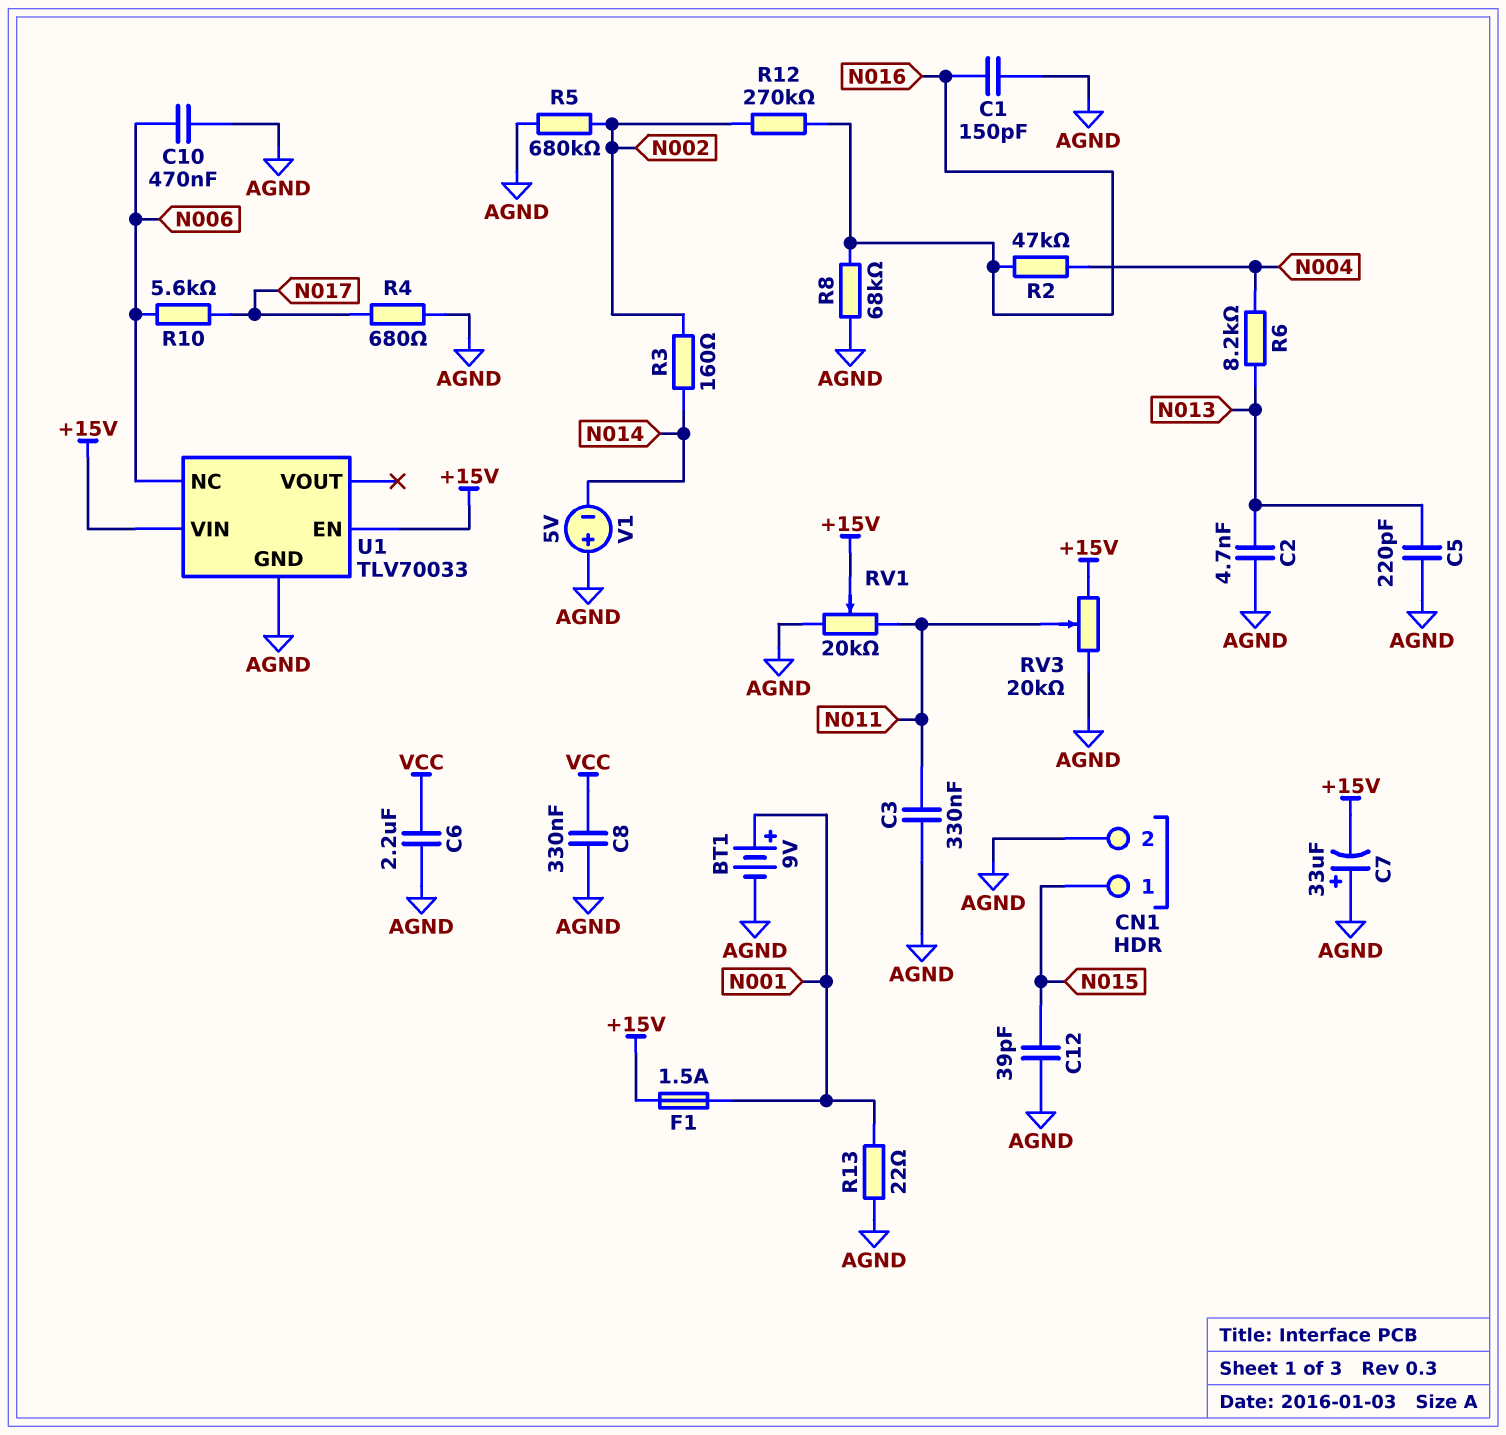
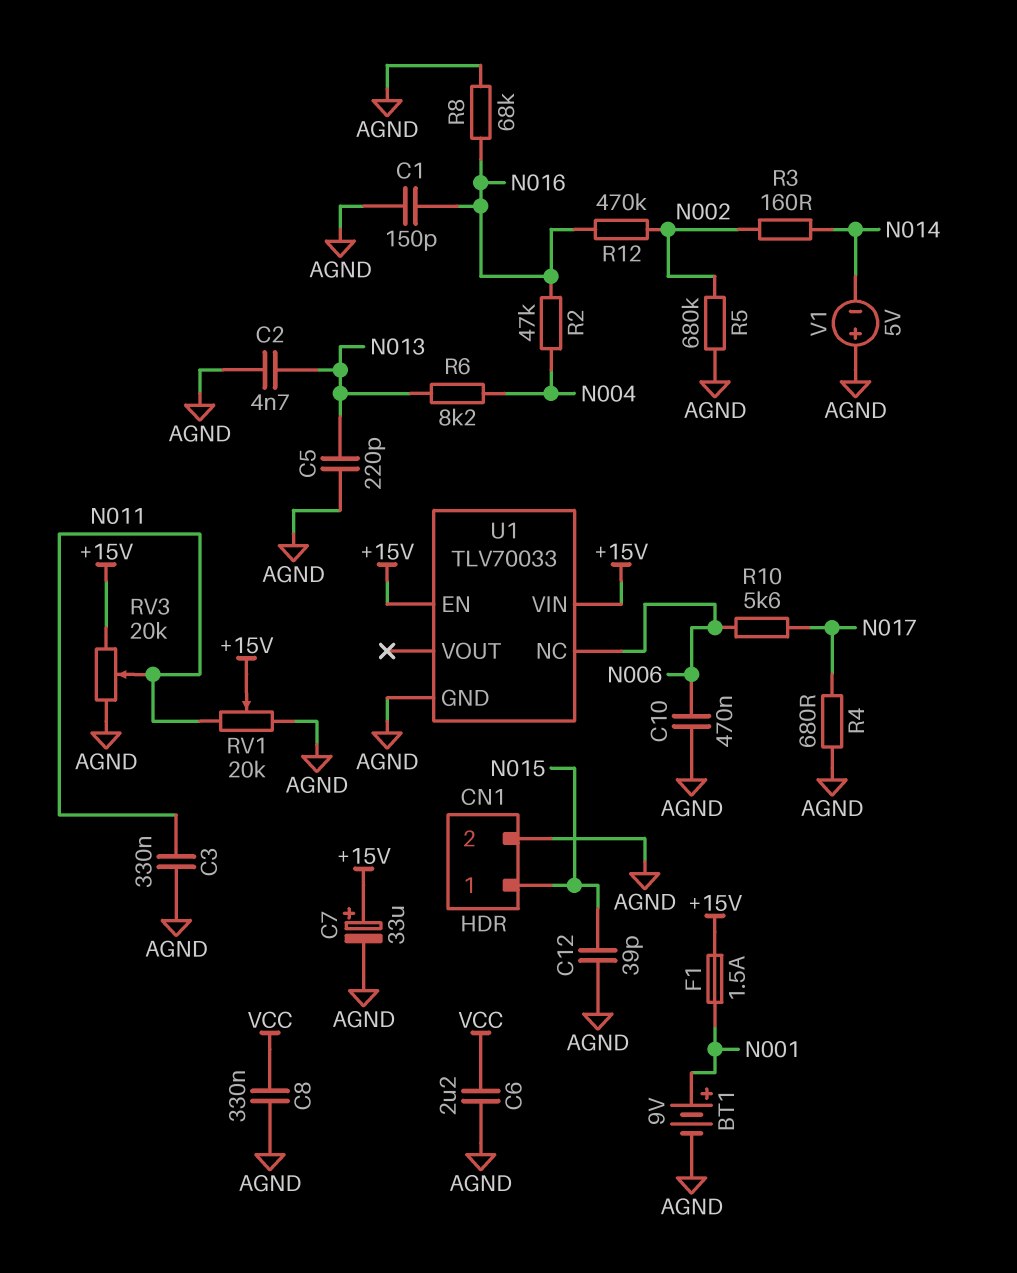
C7: 33uF (plus AGND, minus +15V) -> 33uF (plus +15V, minus AGND)
R12: 270k (N002, N016) -> 470k (N002, N016)
R13: 22 (AGND, N001) -> none

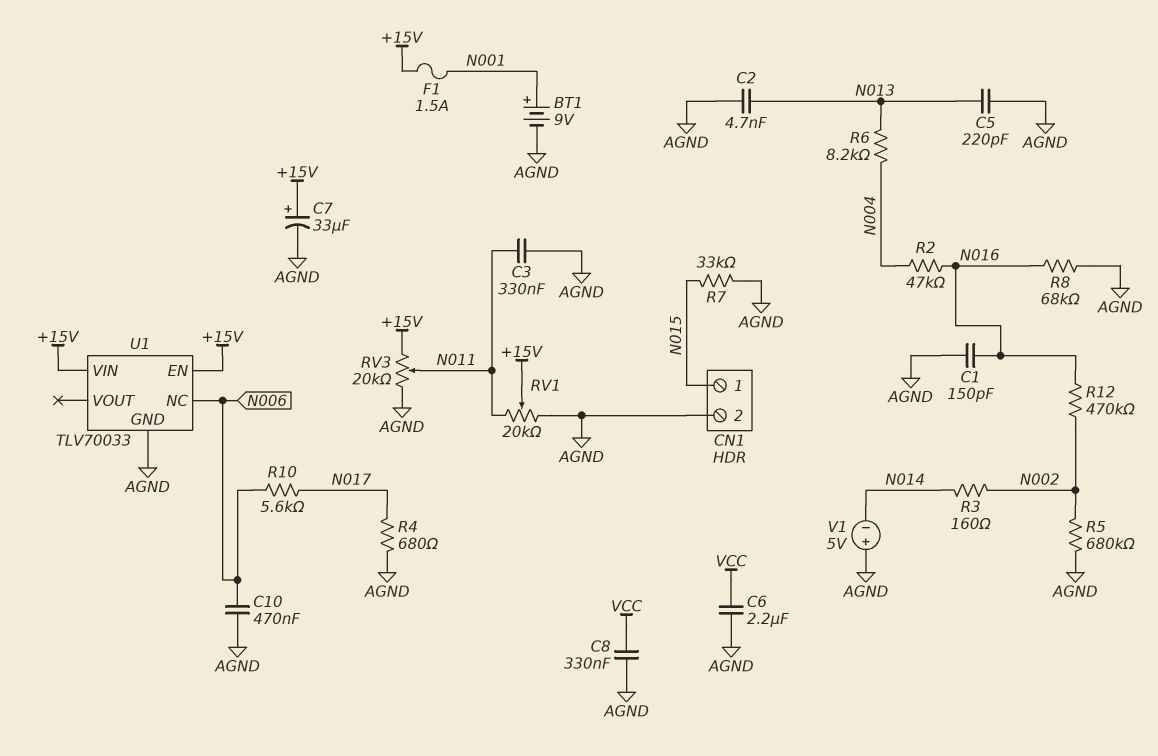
C12: 39pF (AGND, N015) -> none
R7: none -> 33k (AGND, N015)

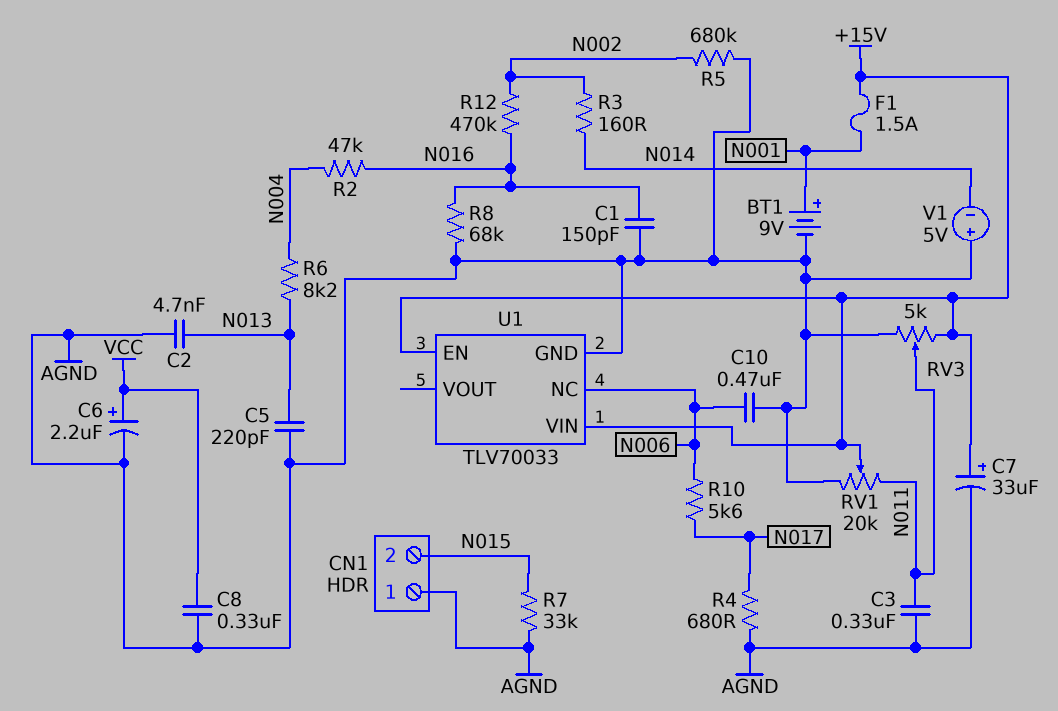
C6: 2.2uF (AGND, VCC) -> 2.2uF (plus VCC, minus AGND)
CN1 pin 1: N015 -> AGND
CN1 pin 2: AGND -> N015
RV3: 20k (+15V, AGND, wiper N011) -> 5k (+15V, AGND, wiper N011)

